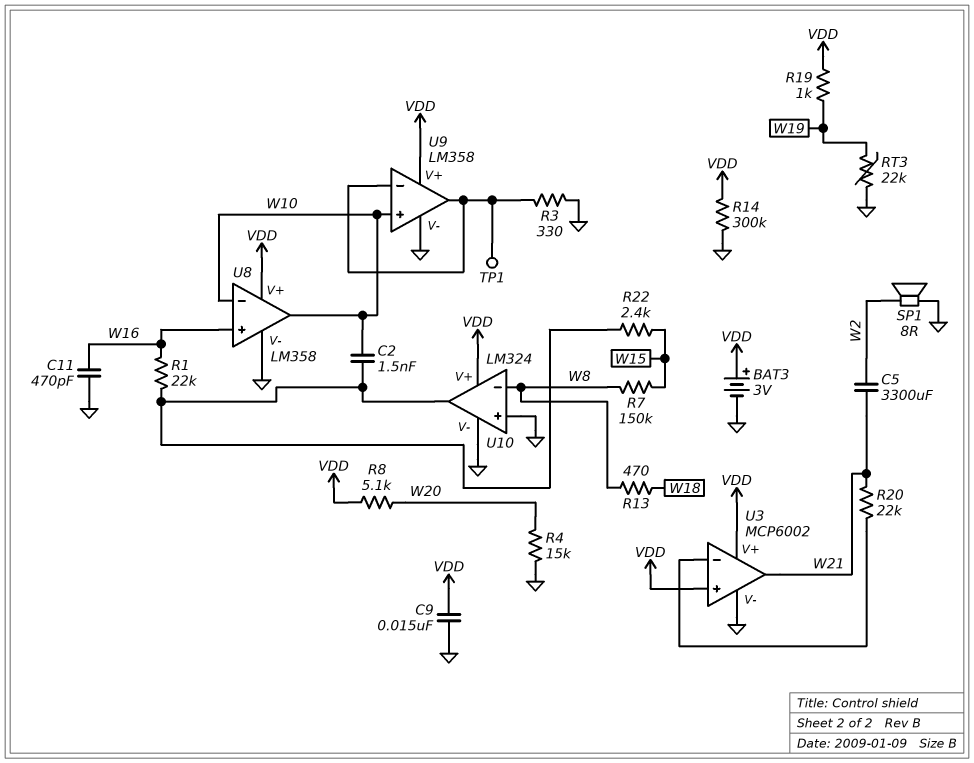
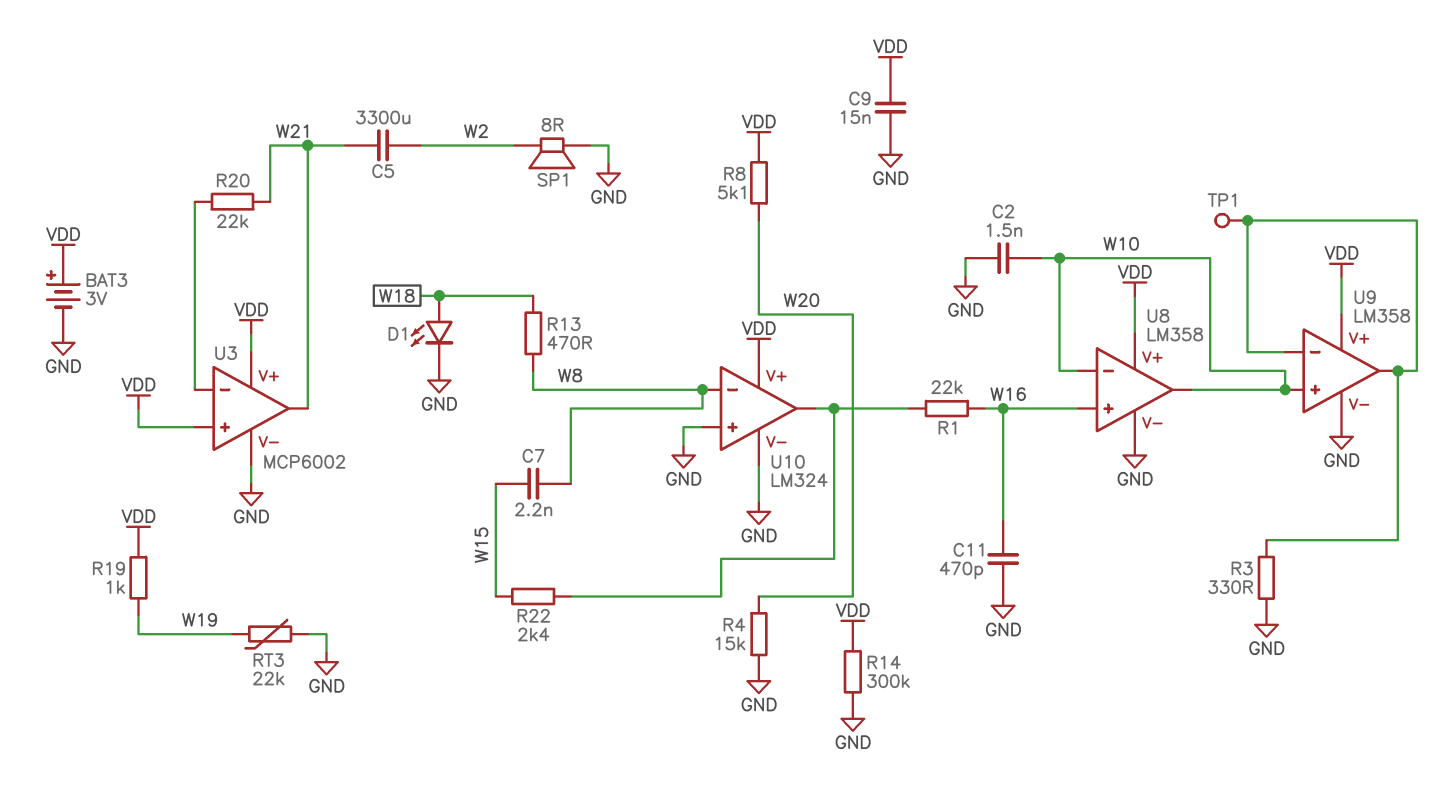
C2: 1.5nF (U10/out, W10) -> 1.5nF (GND, W10)
C7: none -> 2.2nF (W8, W15)
D1: none -> LED (A W18, K GND)
R7: 150k (W8, W15) -> none

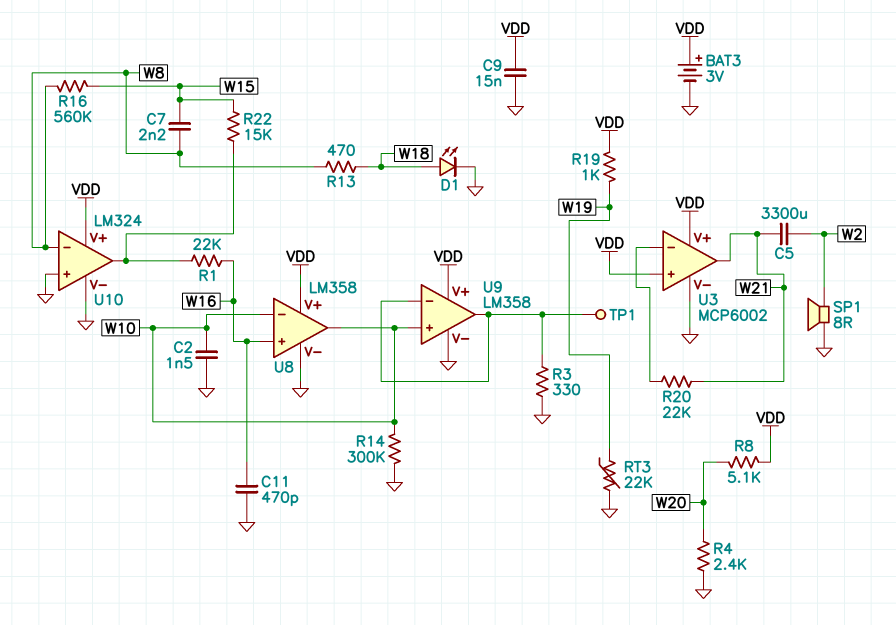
R4: 15k (GND, W20) -> 2.4k (GND, W20)
R14: 300k (GND, VDD) -> 300k (GND, W10)
R16: none -> 560k (W8, W15)
R22: 2.4k (U10/out, W15) -> 15k (U10/out, W15)

